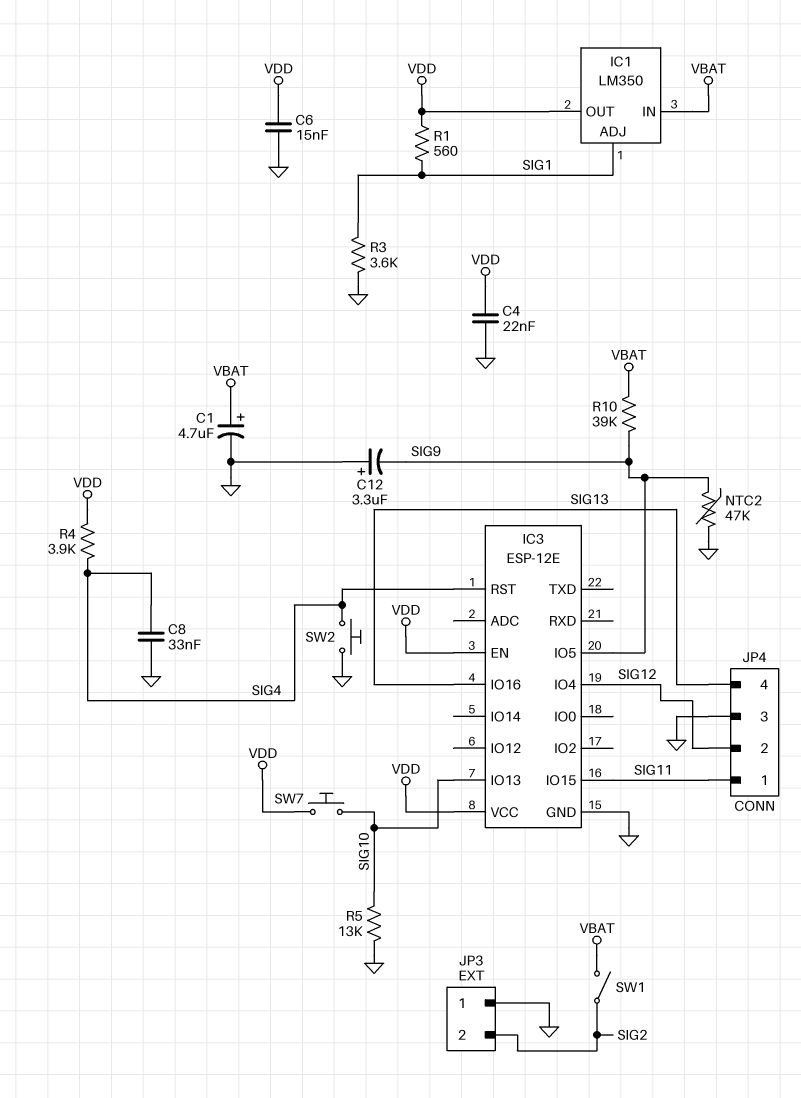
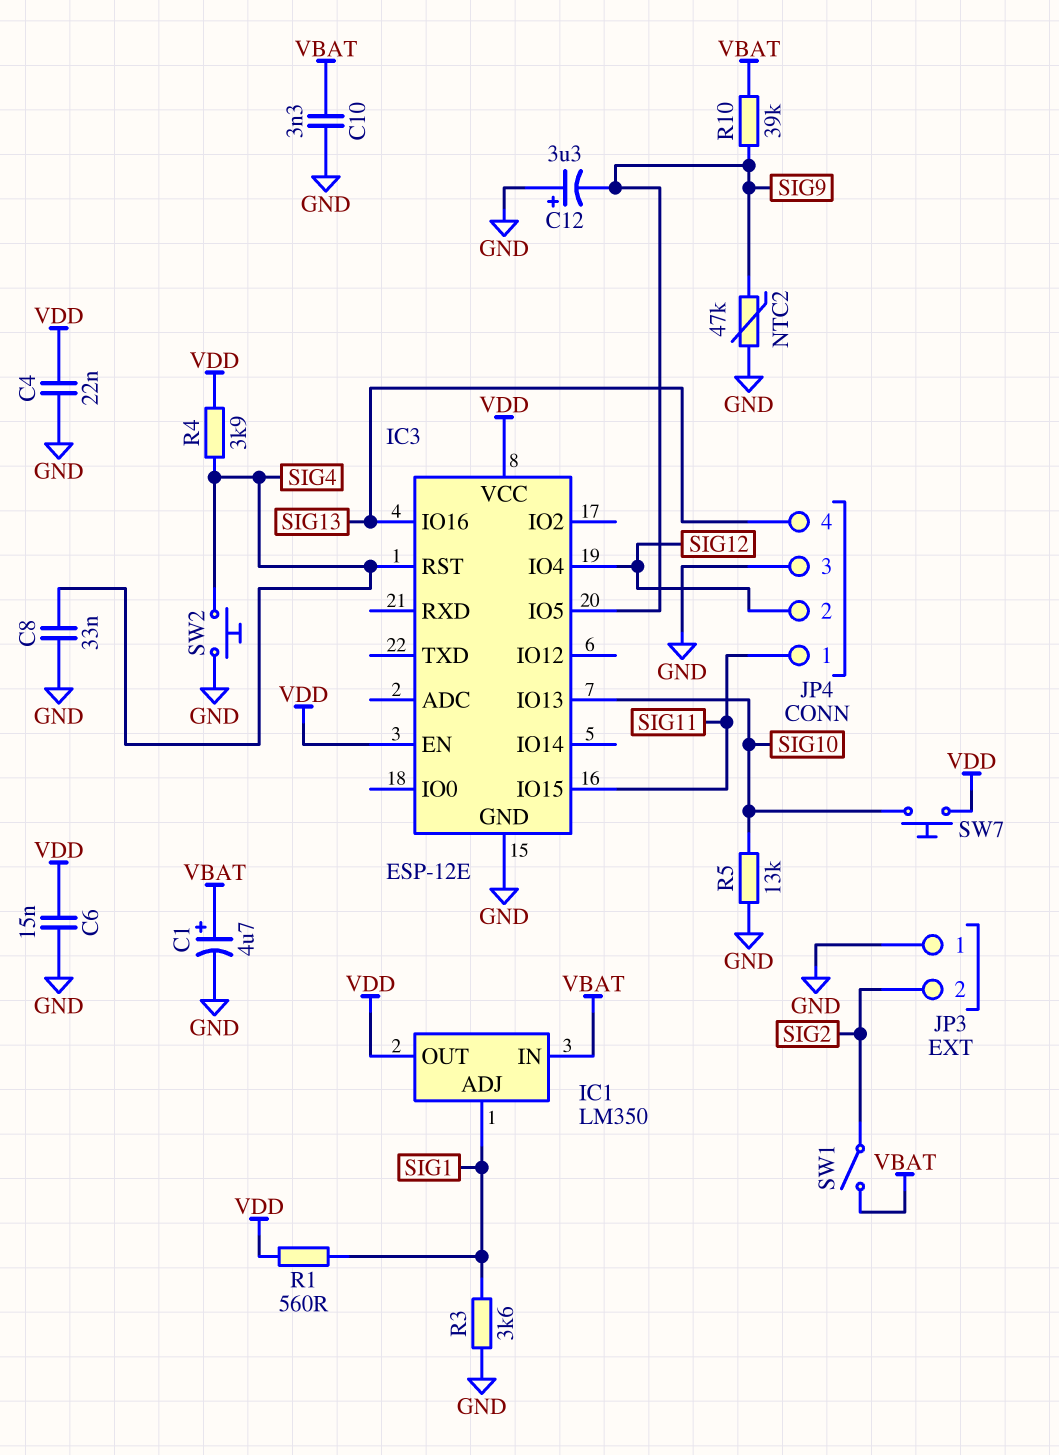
C10: none -> 3.3nF (GND, VBAT)

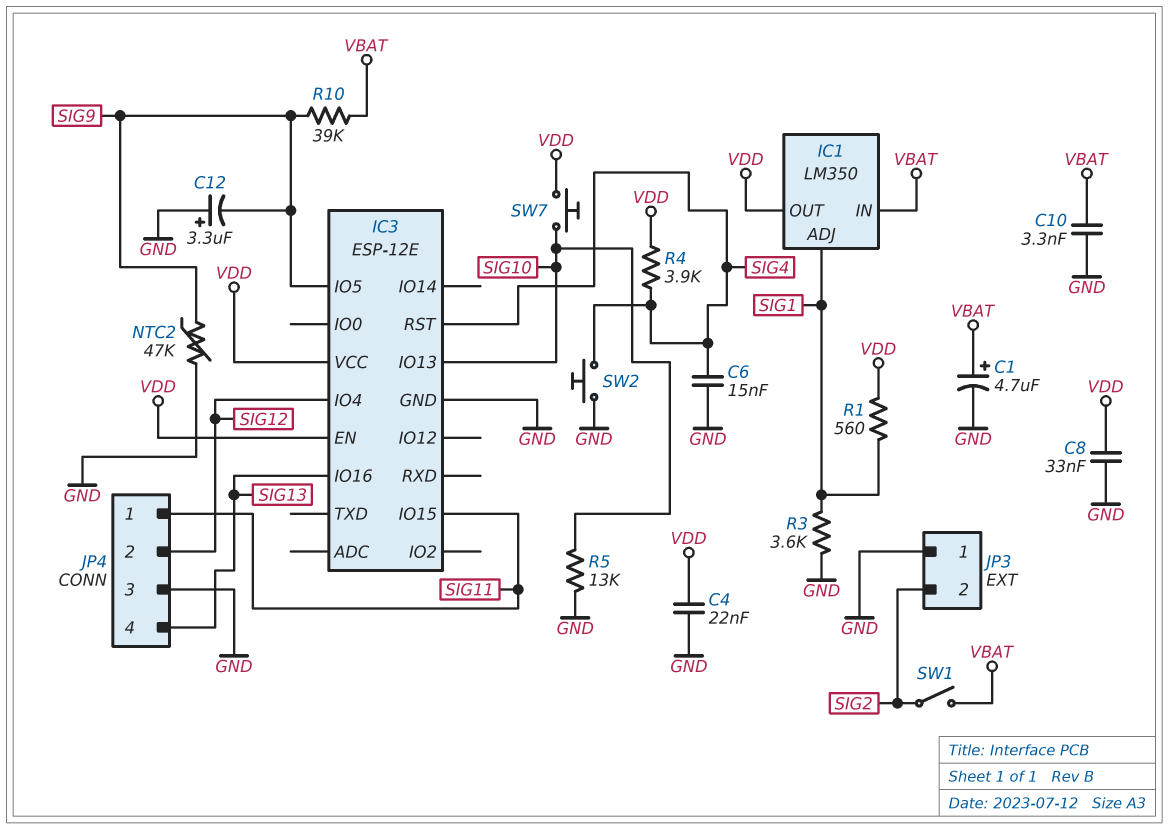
C6: 15nF (GND, VDD) -> 15nF (GND, SIG4)
C8: 33nF (GND, SIG4) -> 33nF (GND, VDD)

